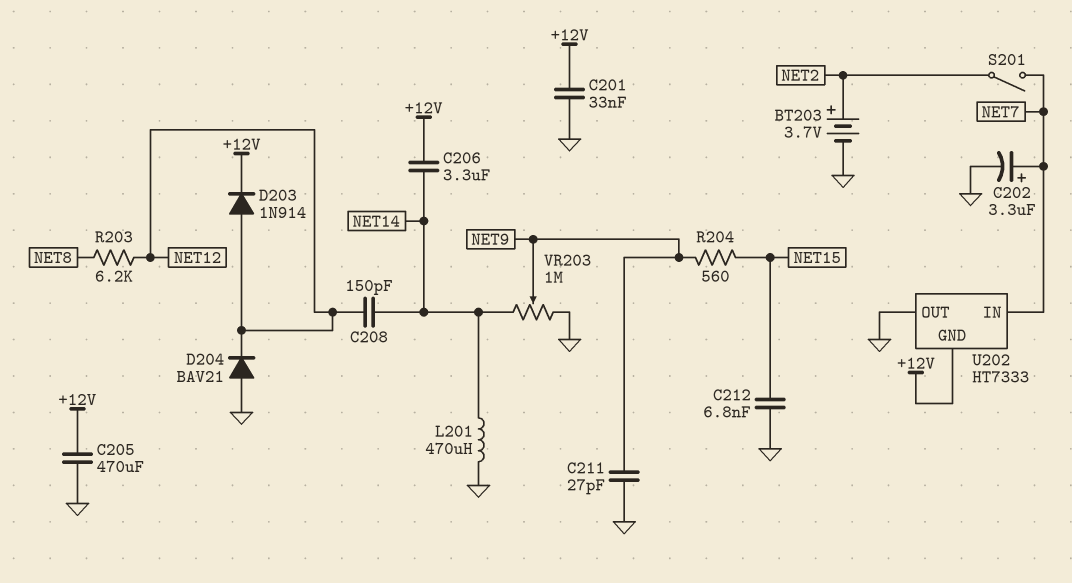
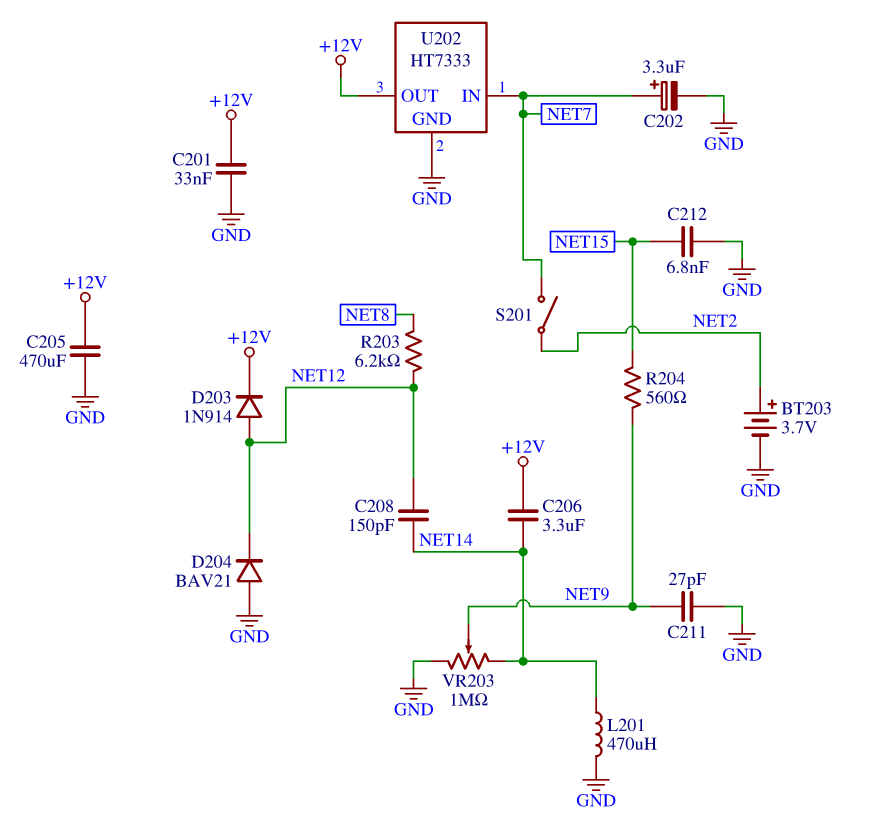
U202 pin GND: +12V -> GND
U202 pin OUT: GND -> +12V

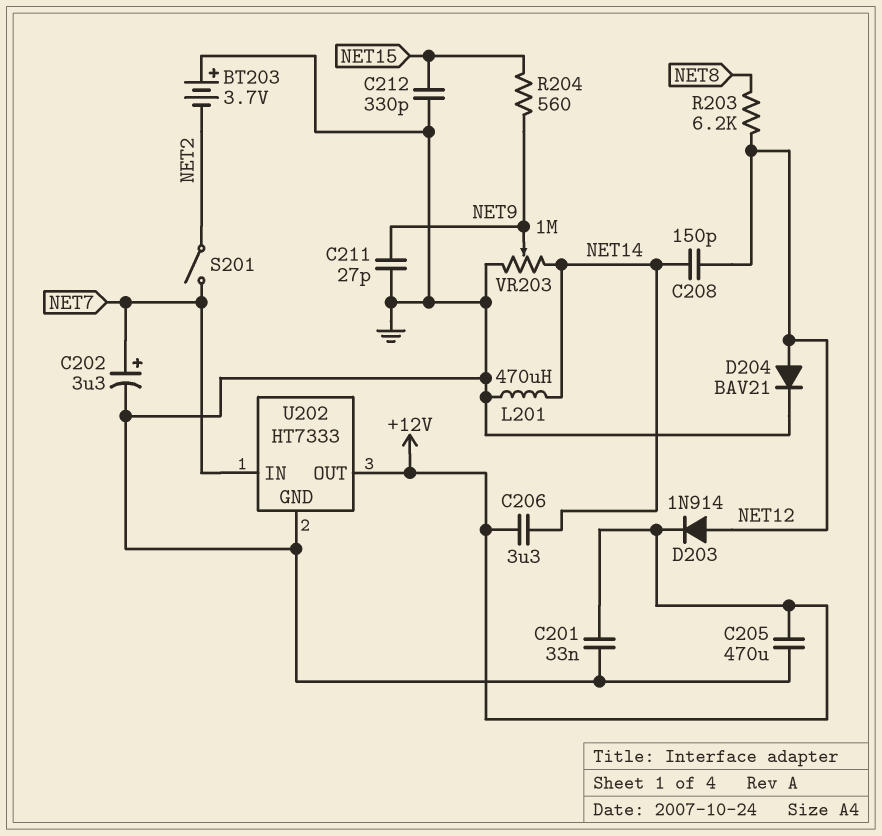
BT203: 3.7V (plus NET2, minus GND) -> 3.7V (plus GND, minus NET2)
C212: 6.8nF (GND, NET15) -> 330pF (GND, NET15)
D204: diode BAV21 (A GND, K NET12) -> diode BAV21 (A NET12, K GND)

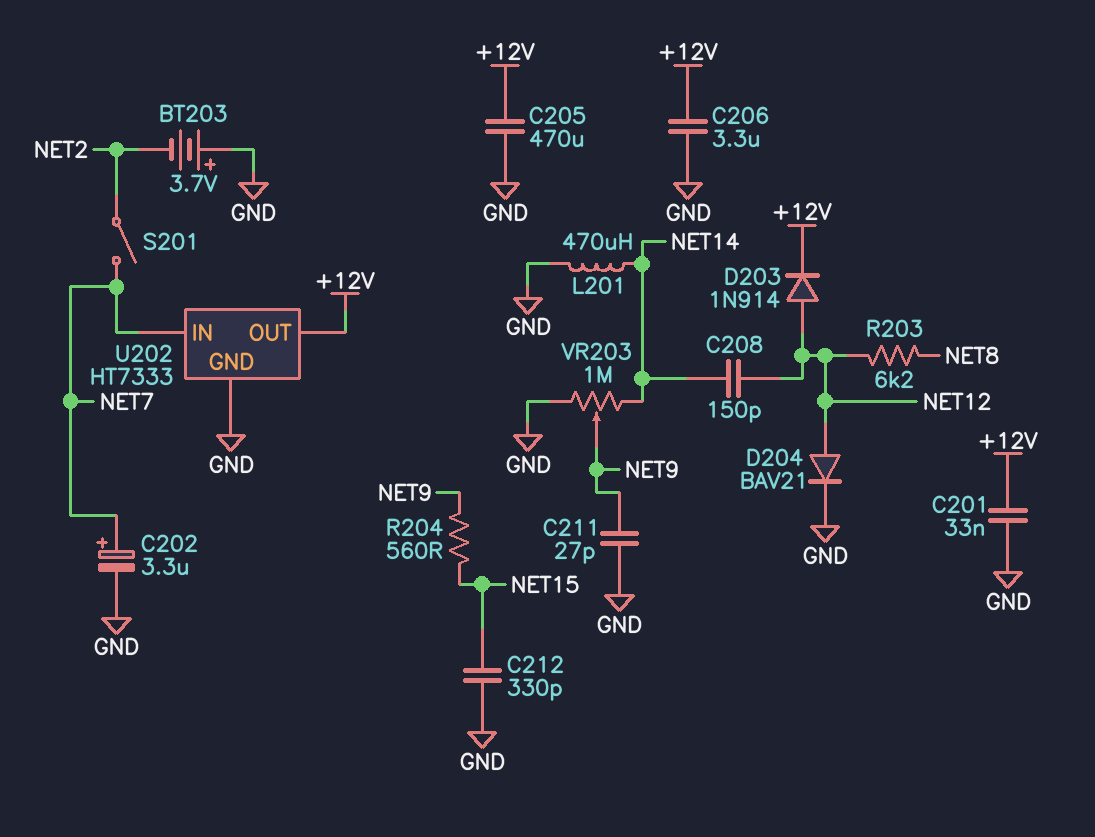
C206: 3.3uF (+12V, NET14) -> 3.3uF (+12V, GND)

